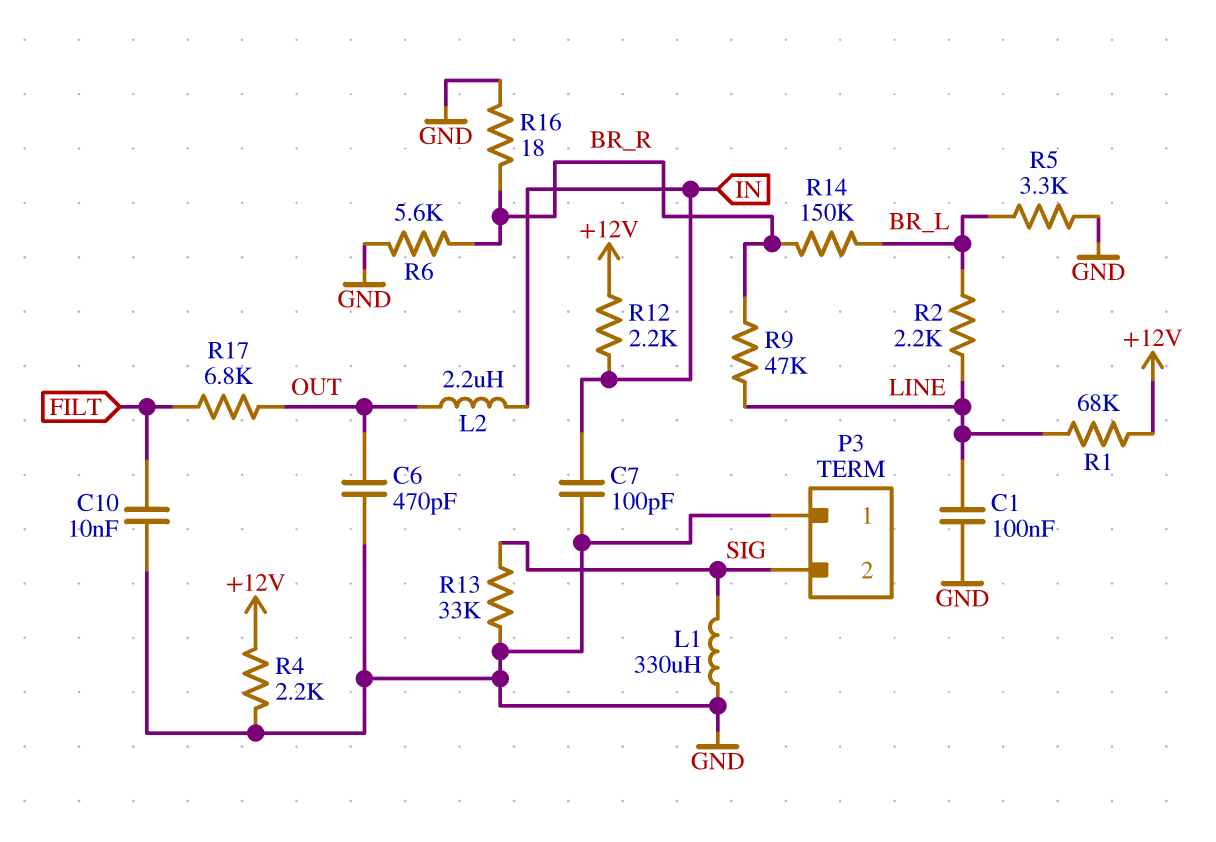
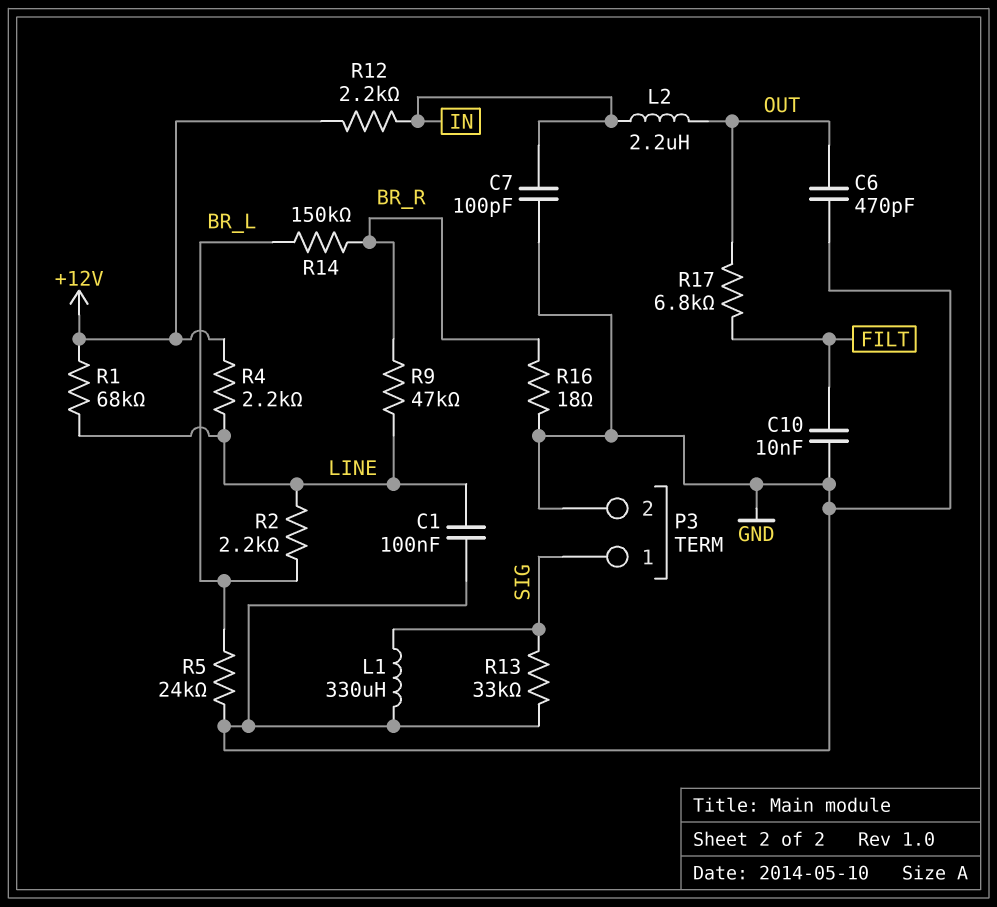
P3 pin 1: GND -> SIG
P3 pin 2: SIG -> GND
R4: 2.2k (+12V, GND) -> 2.2k (+12V, LINE)
R5: 3.3k (BR_L, GND) -> 24k (BR_L, GND)
R6: 5.6k (BR_R, GND) -> none

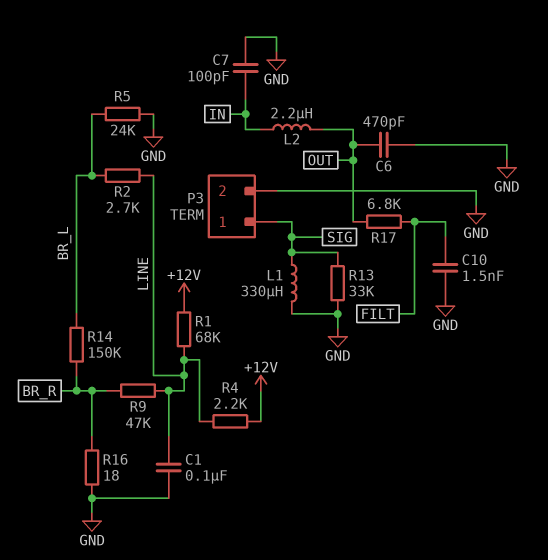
C10: 10nF (FILT, GND) -> 1.5nF (FILT, GND)
R2: 2.2k (BR_L, LINE) -> 2.7k (BR_L, LINE)
R12: 2.2k (+12V, IN) -> none

